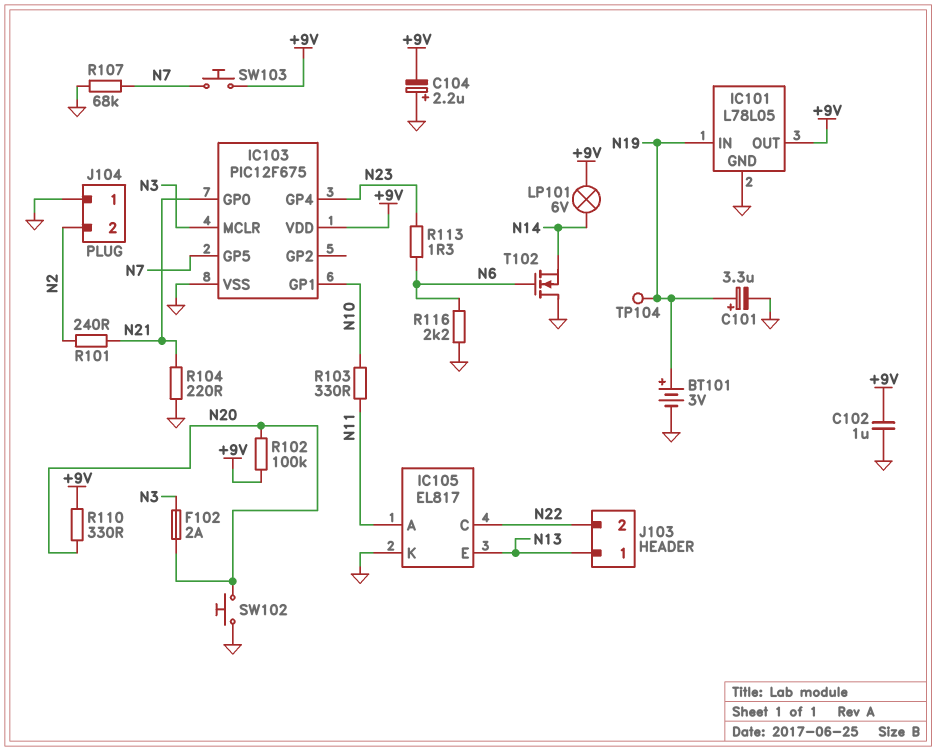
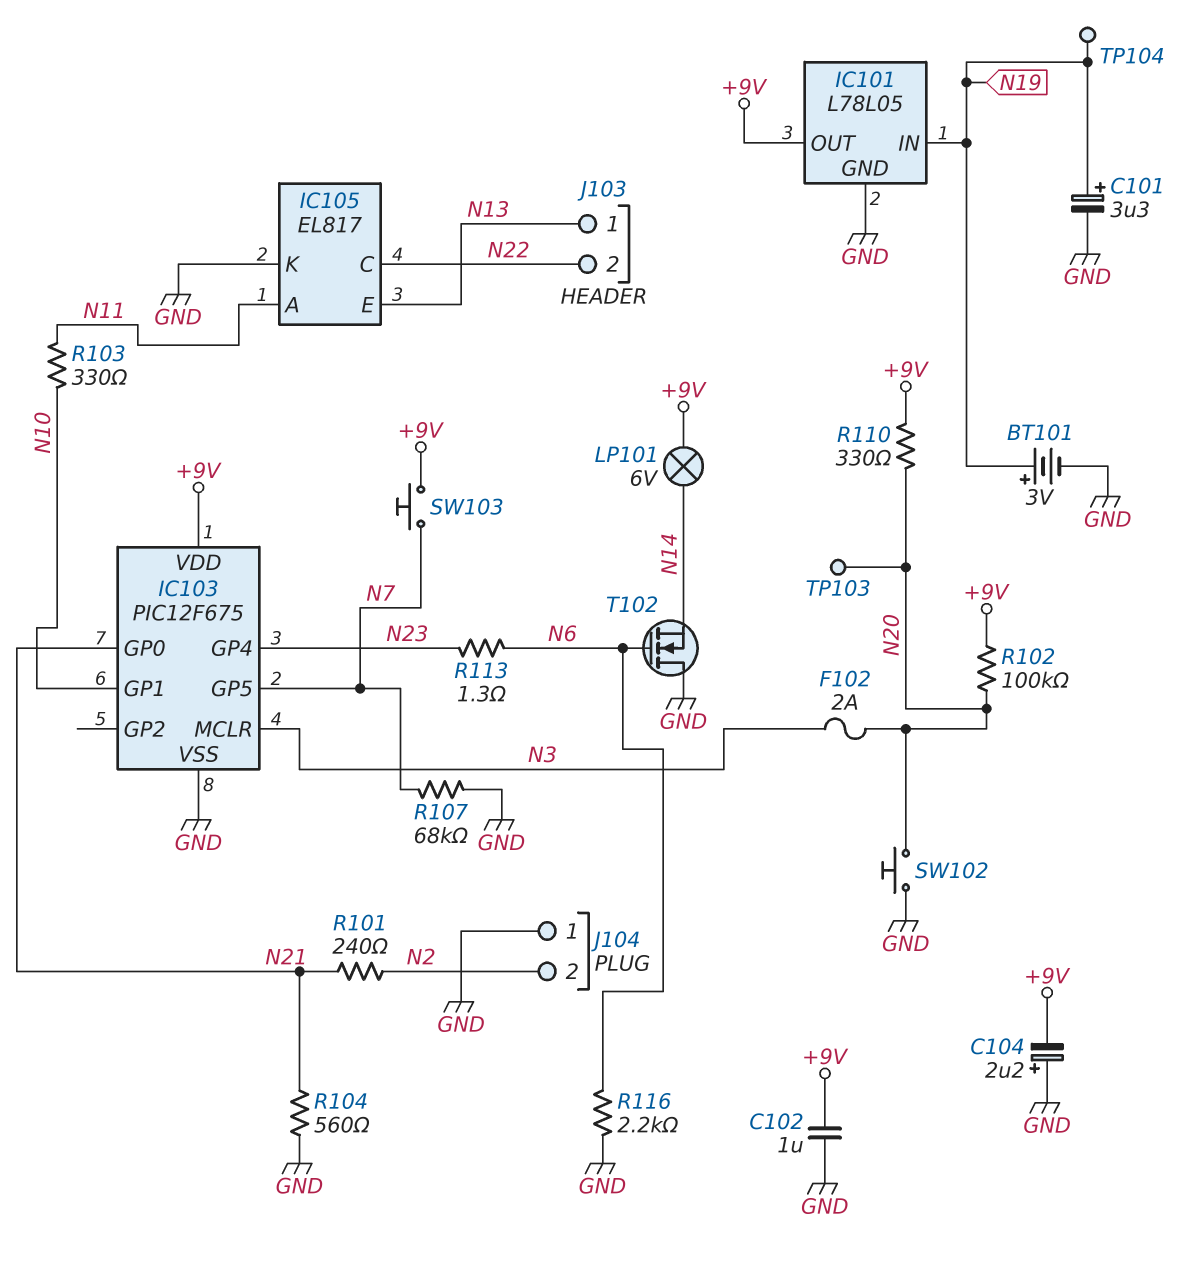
R104: 220 (GND, N21) -> 560 (GND, N21)
TP103: none -> test point (N20)

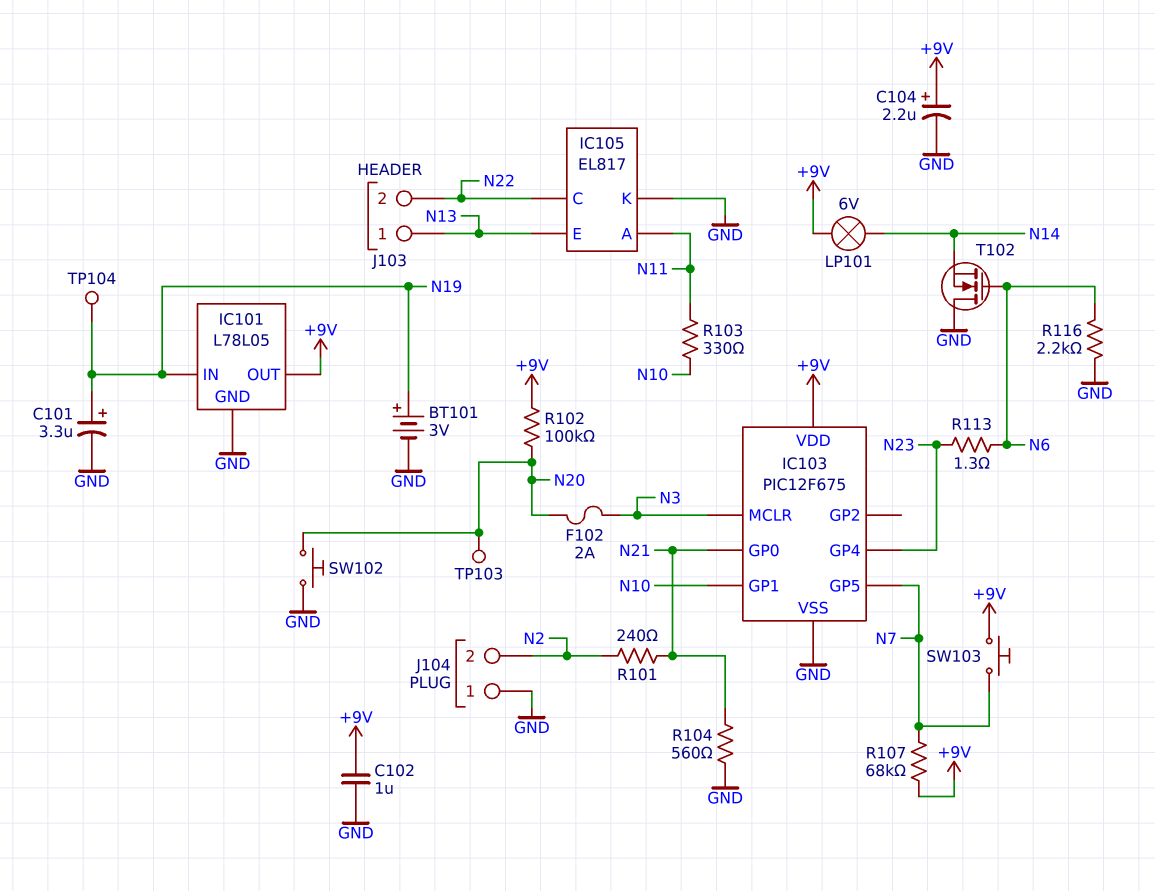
C104: 2.2uF (plus GND, minus +9V) -> 2.2uF (plus +9V, minus GND)
R107: 68k (GND, N7) -> 68k (+9V, N7)
R110: 330 (+9V, N20) -> none

